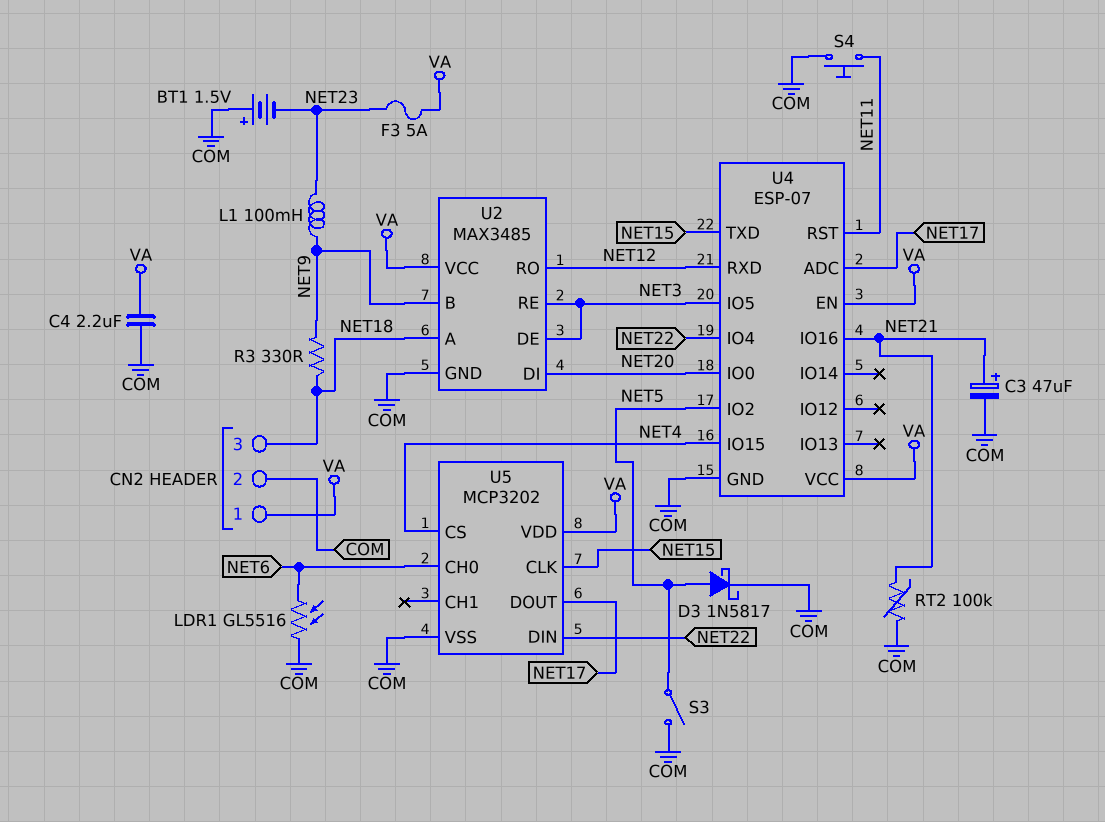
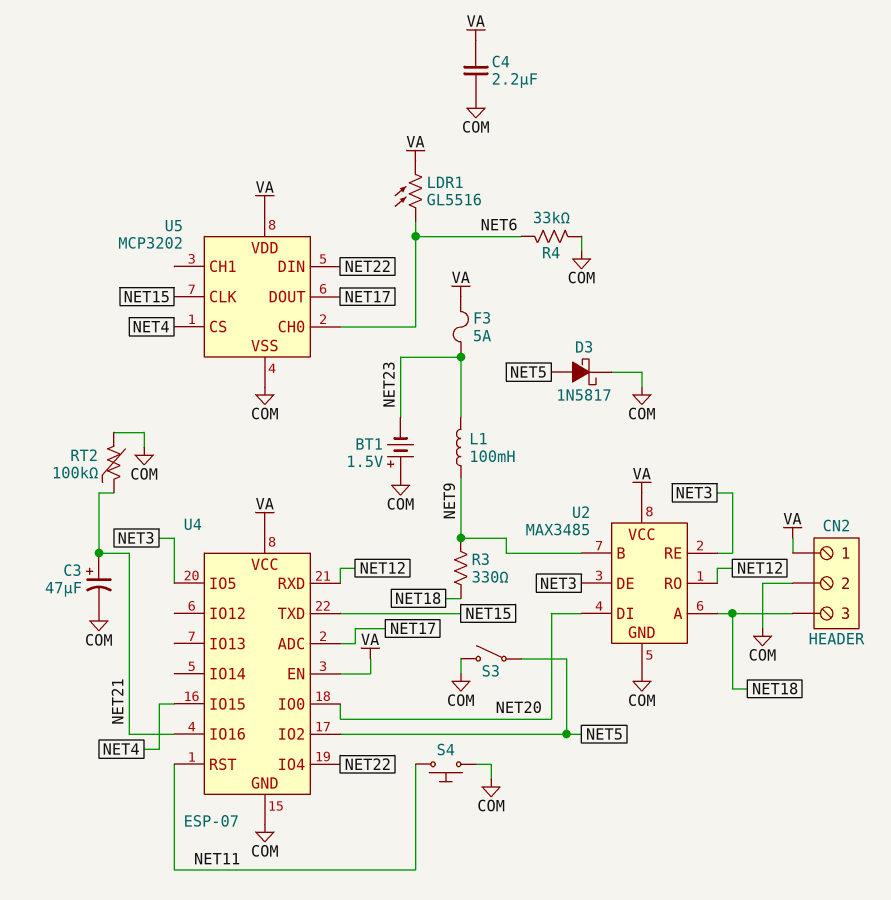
LDR1: GL5516 (COM, NET6) -> GL5516 (NET6, VA)
R4: none -> 33k (COM, NET6)

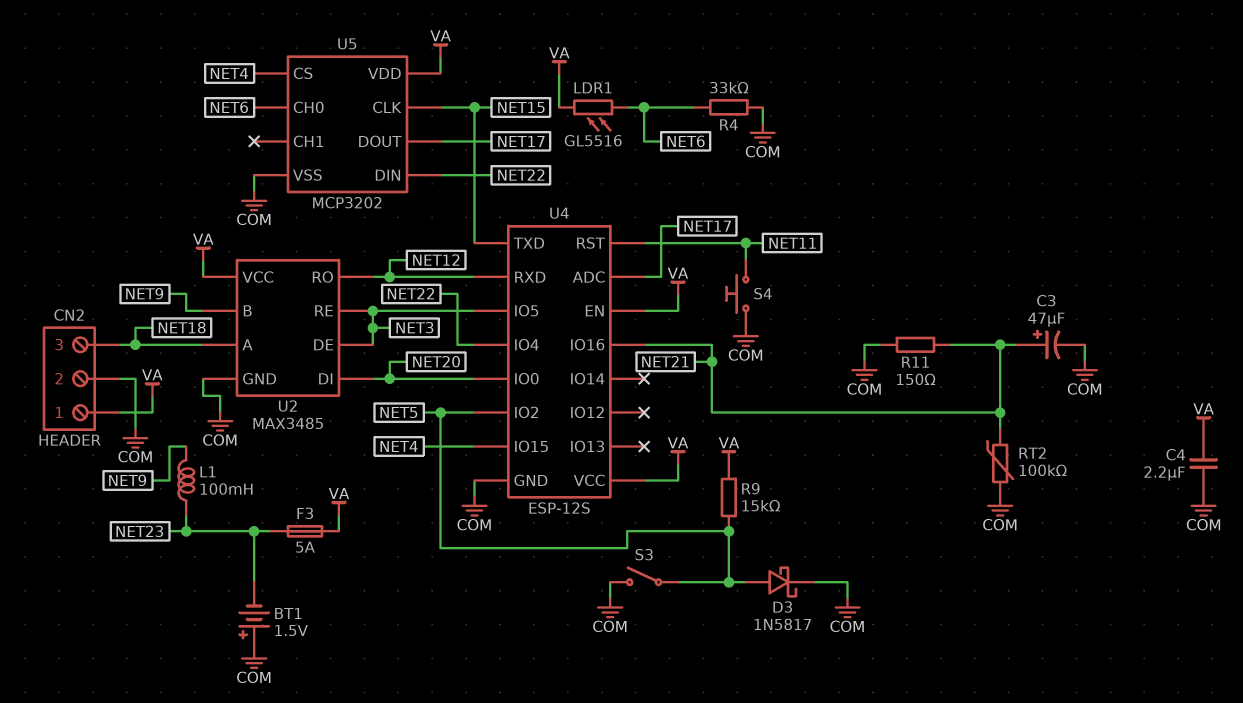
R3: 330 (NET9, NET18) -> none
R9: none -> 15k (NET5, VA)
R11: none -> 150 (COM, NET21)
U4: ESP-07 -> ESP-12S

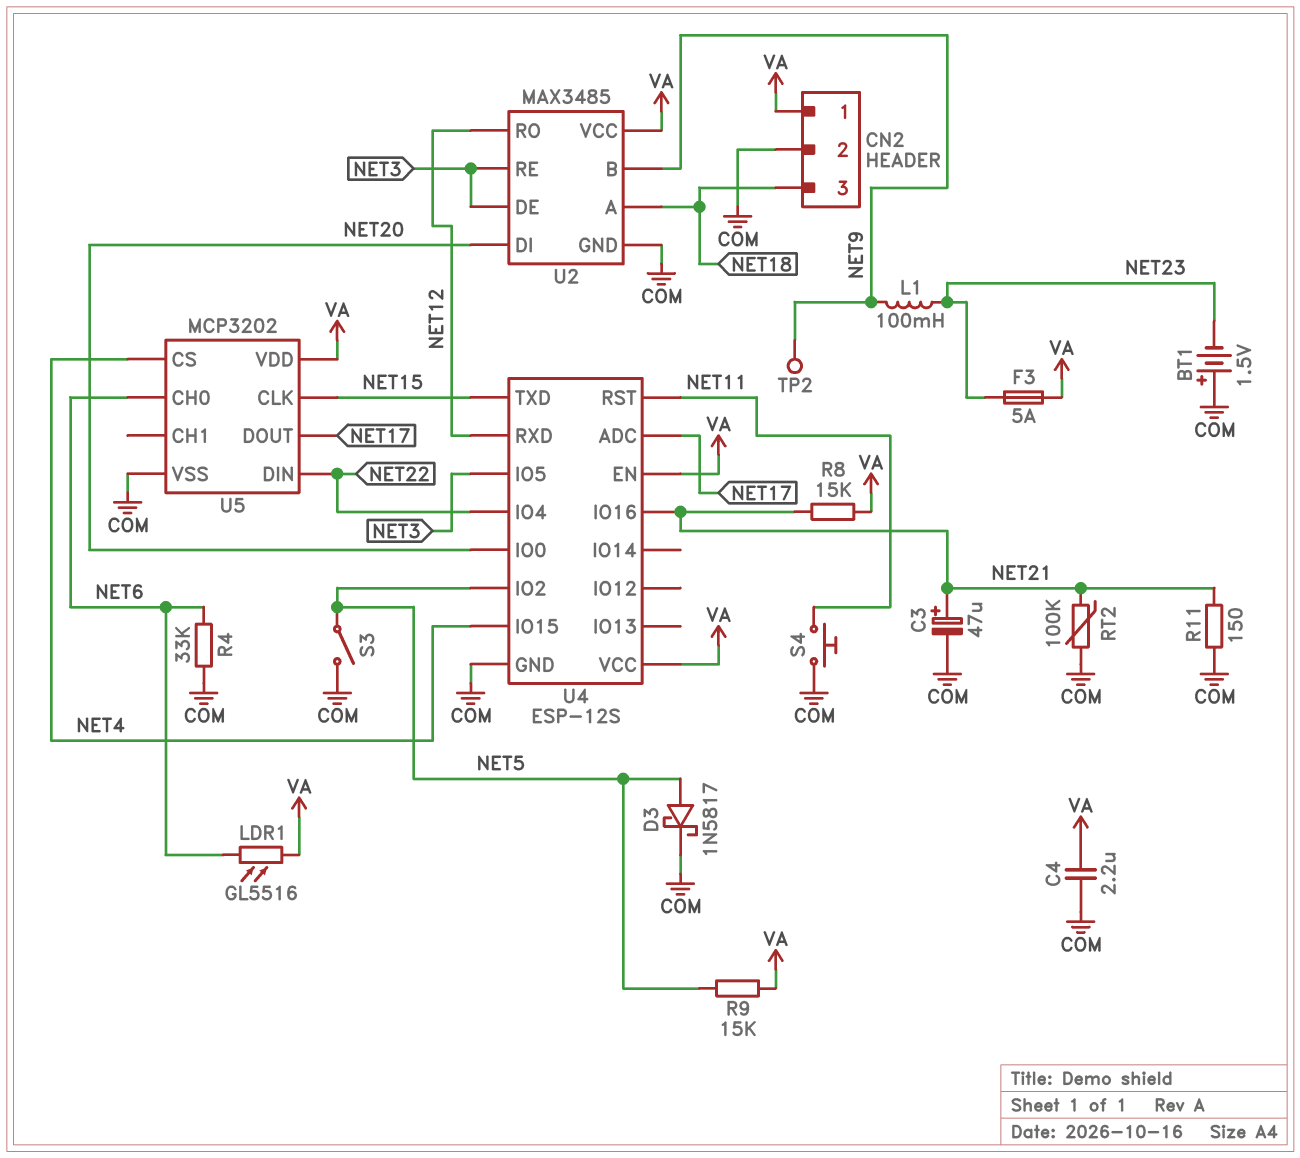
R8: none -> 15k (NET21, VA)
TP2: none -> test point (NET9)

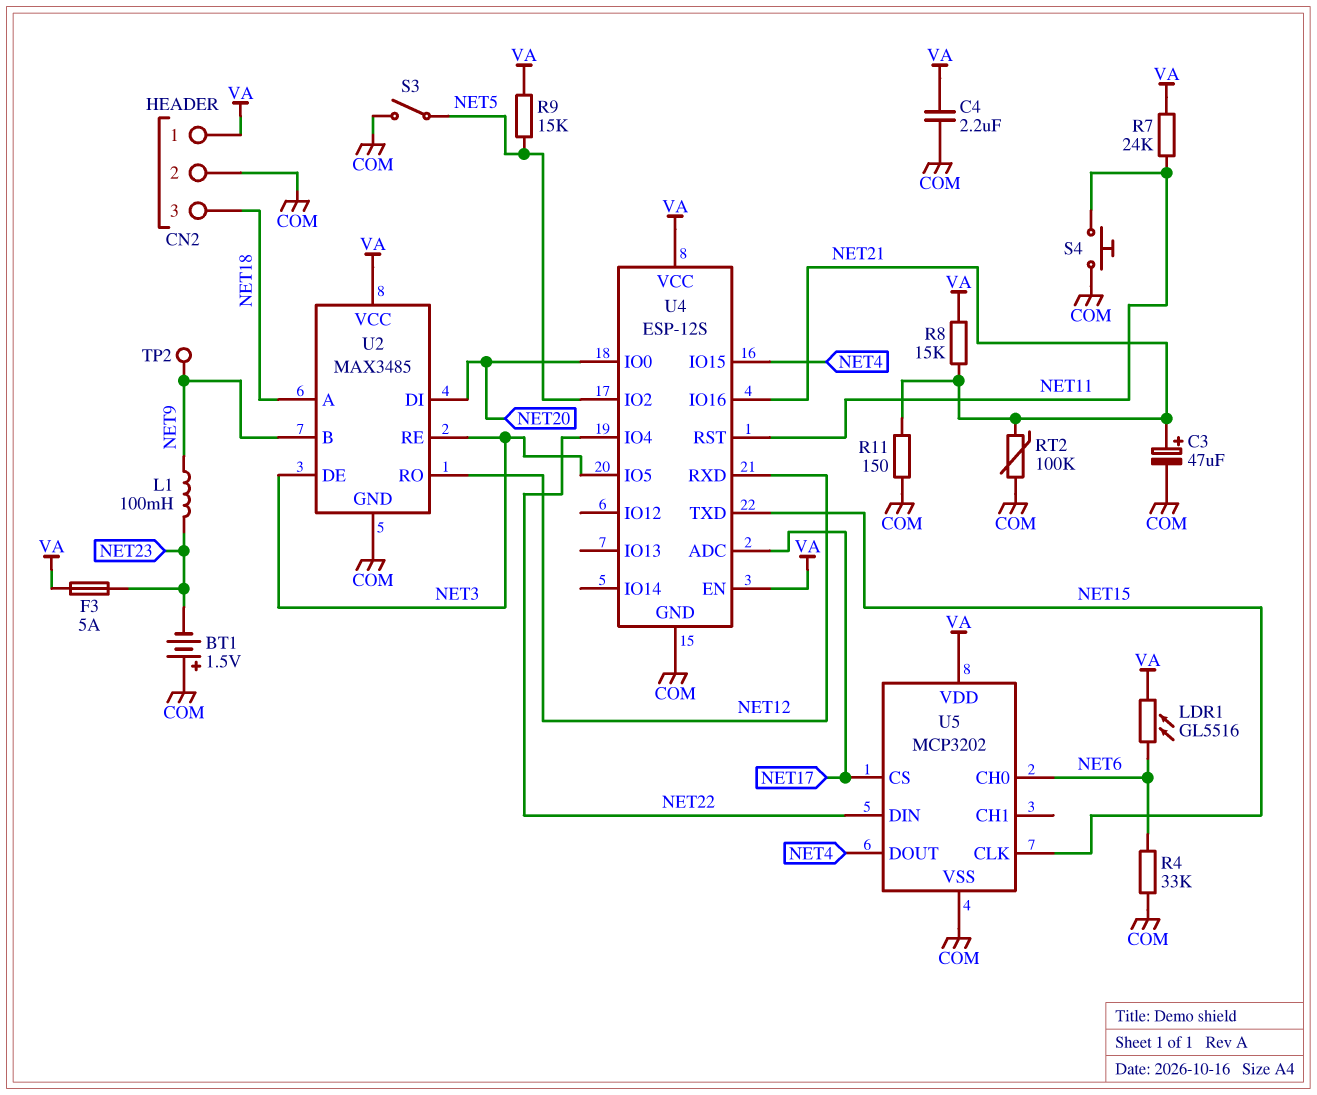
D3: schottky 1N5817 (A NET5, K COM) -> none
R7: none -> 24k (NET11, VA)
U5 pin CS: NET4 -> NET17
U5 pin DOUT: NET17 -> NET4

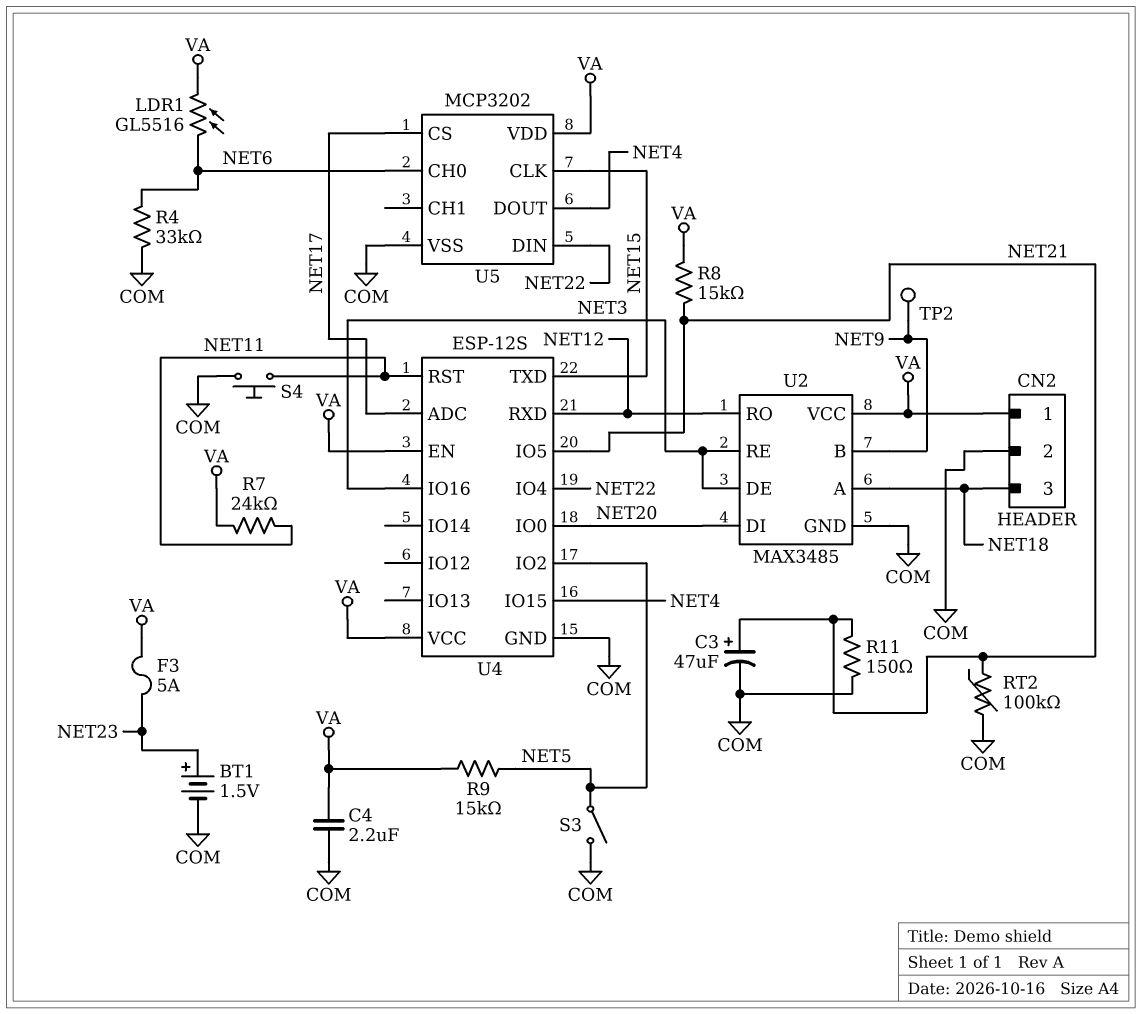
BT1: 1.5V (plus COM, minus NET23) -> 1.5V (plus NET23, minus COM)
L1: 100mH (NET9, NET23) -> none
U4 pin IO5: NET3 -> NET21
U4 pin IO16: NET21 -> NET3

